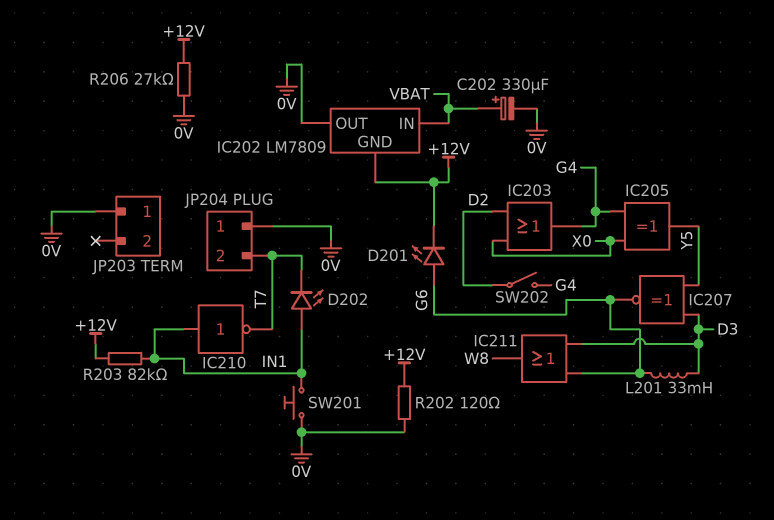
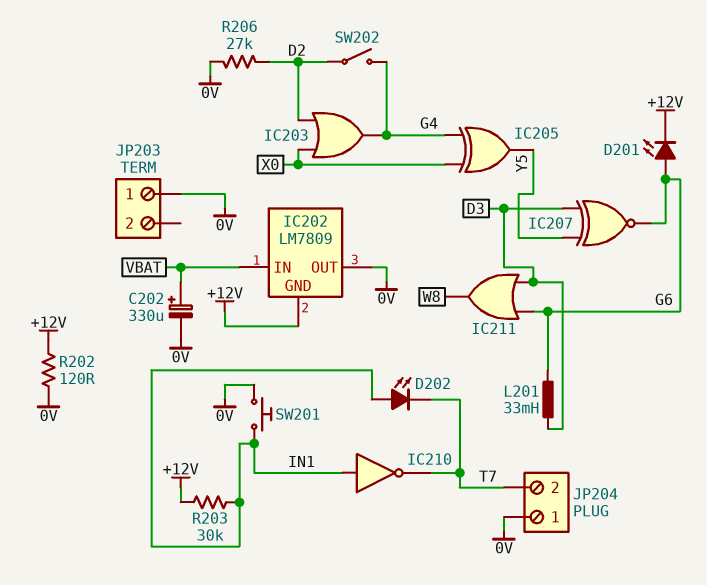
R203: 82k (+12V, IN1) -> 30k (+12V, IN1)
R206: 27k (+12V, 0V) -> 27k (0V, D2)

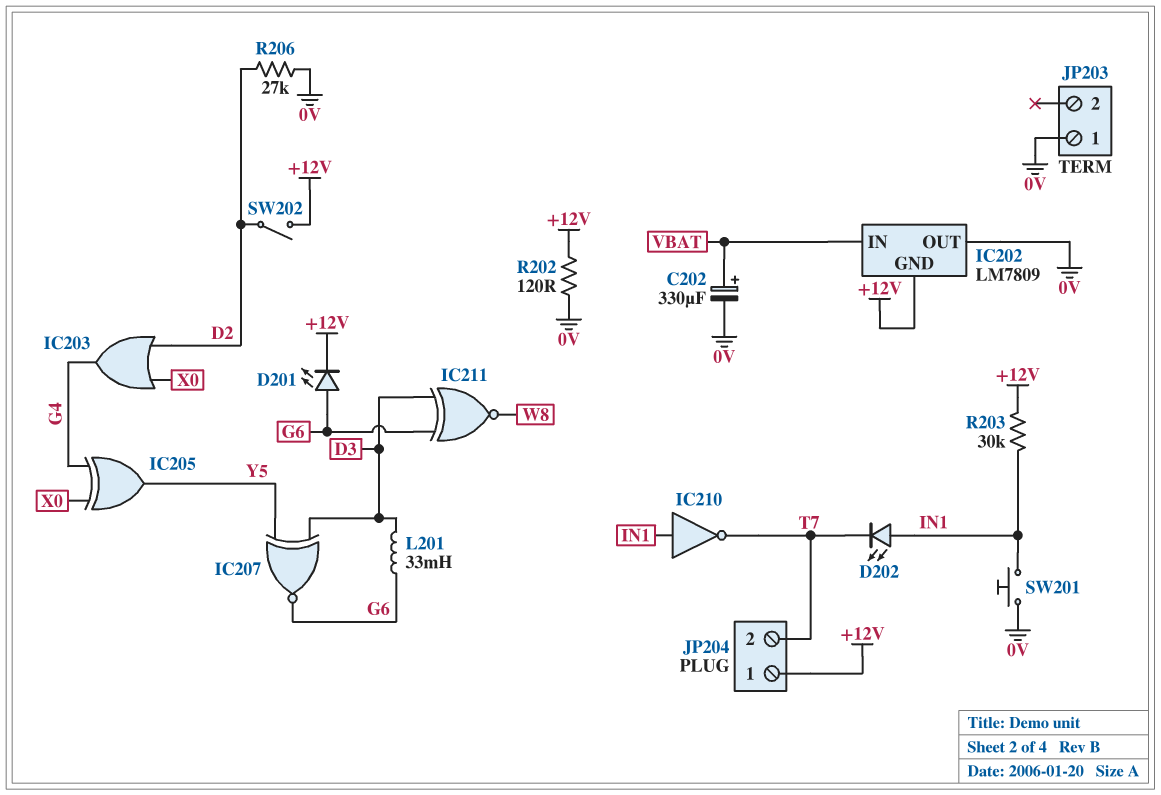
IC211: OR (in D3, in G6, out W8) -> XNOR (in D3, in G6, out W8)
JP204 pin 1: 0V -> +12V
SW202: switch (D2, G4) -> switch (+12V, D2)

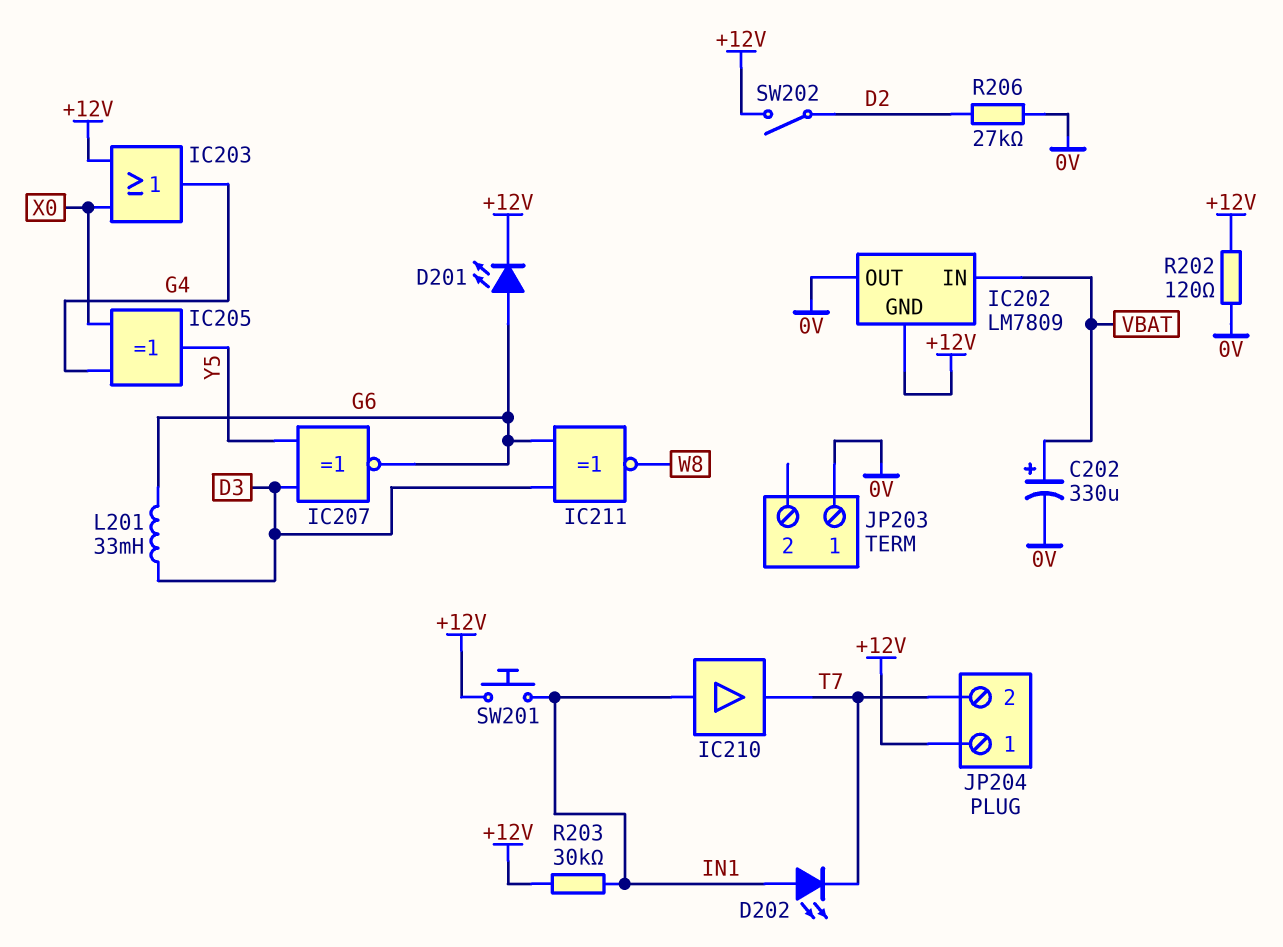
IC203: OR (in D2, in X0, out G4) -> OR (in +12V, in X0, out G4)
IC210: NOT (in IN1, out T7) -> buffer (in IN1, out T7)
SW201: button (0V, IN1) -> button (+12V, IN1)

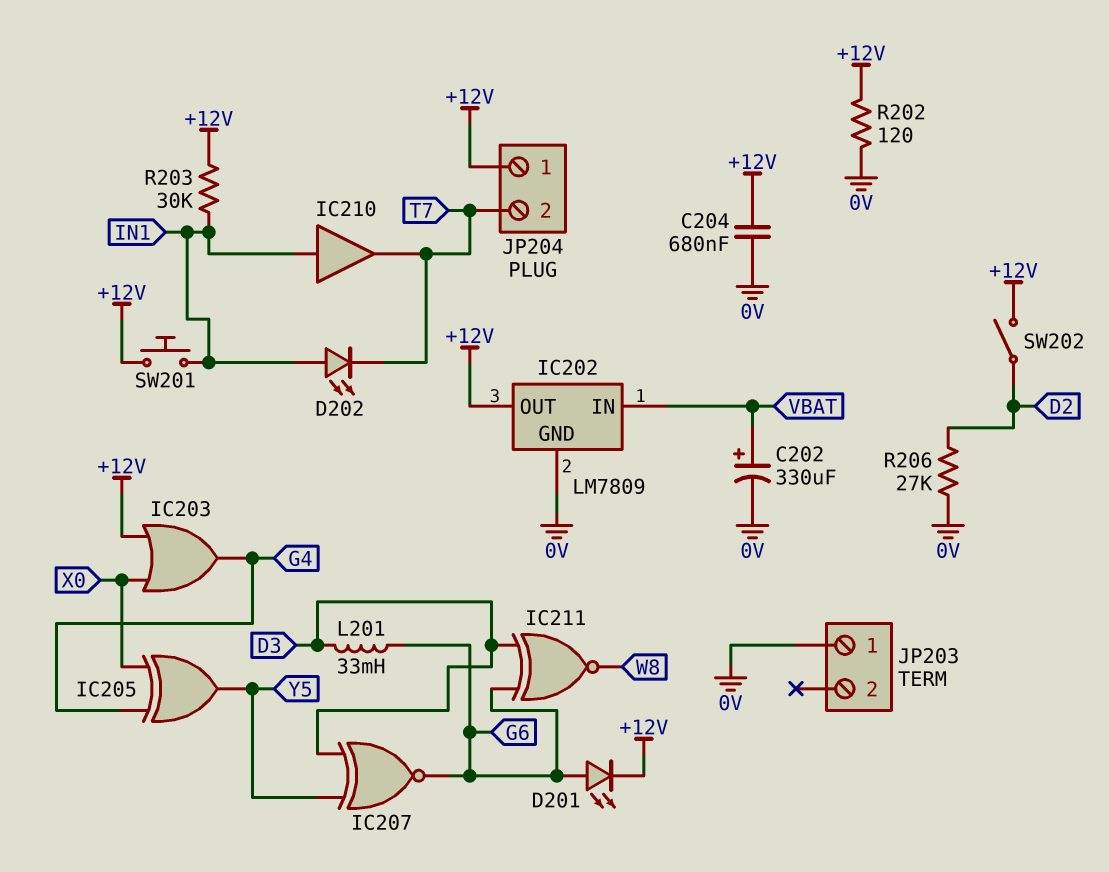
C204: none -> 680nF (+12V, 0V)
IC202 pin GND: +12V -> 0V
IC202 pin OUT: 0V -> +12V

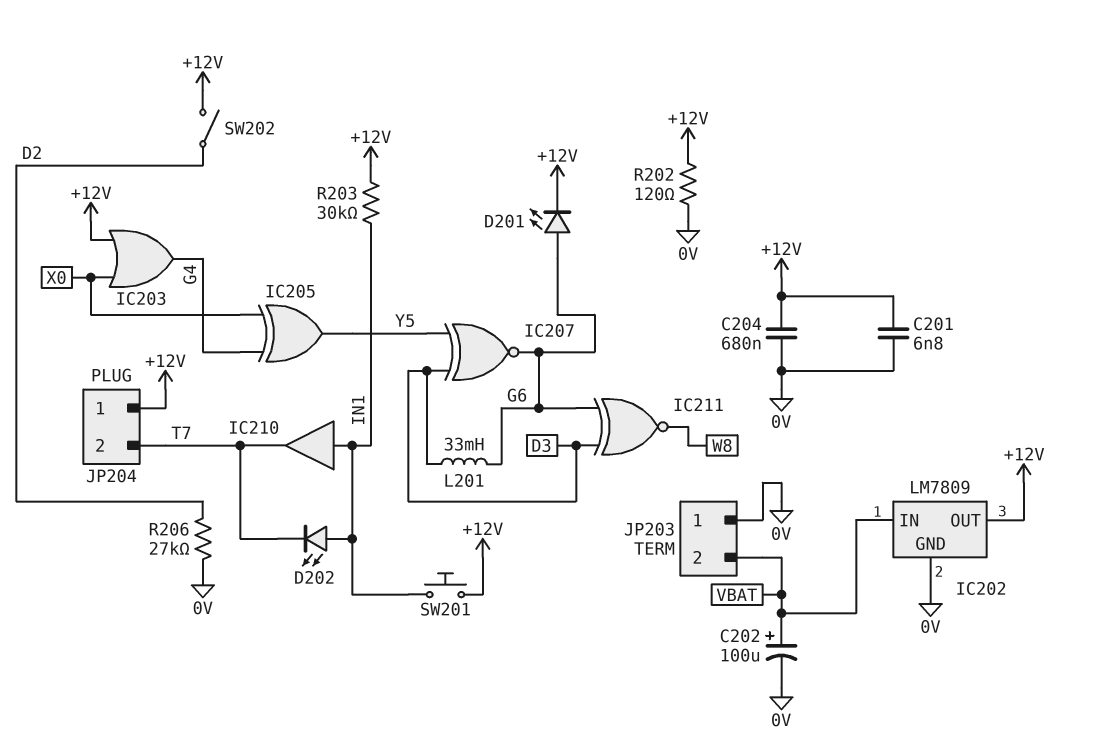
C201: none -> 6.8nF (+12V, 0V)
C202: 330uF (plus VBAT, minus 0V) -> 100uF (plus VBAT, minus 0V)
JP203 pin 2: none -> VBAT

